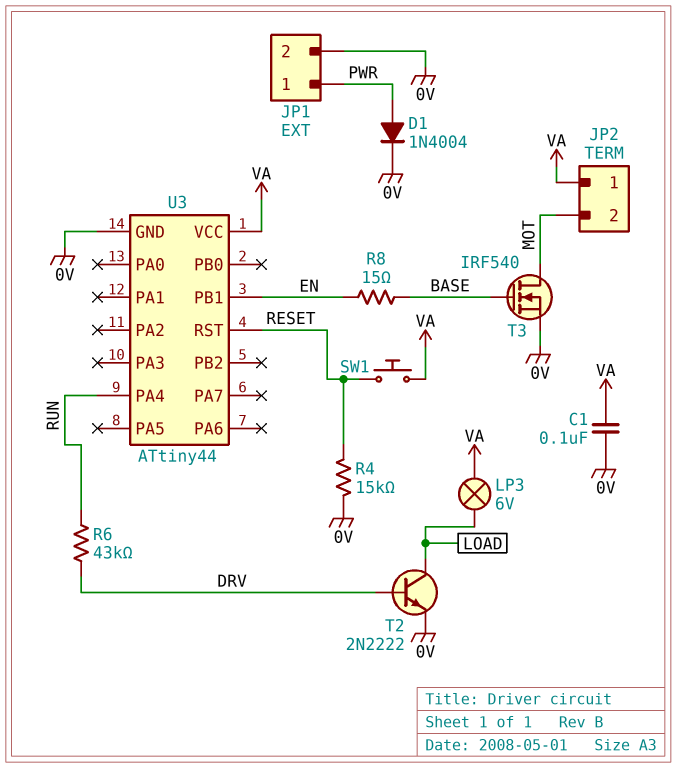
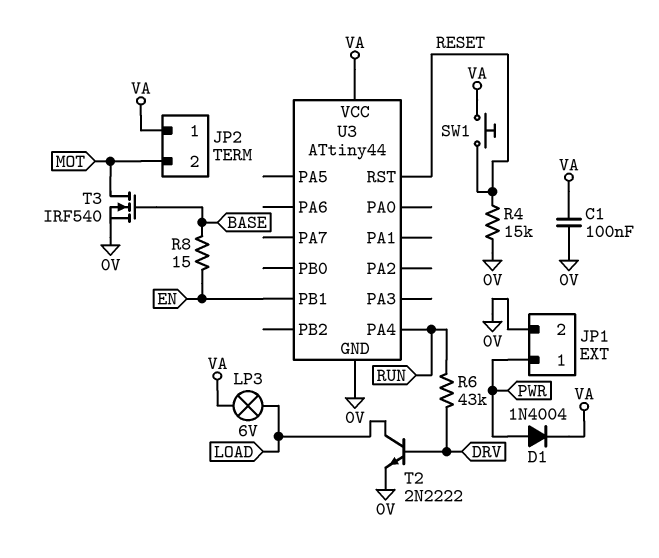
D1: diode 1N4004 (A PWR, K 0V) -> diode 1N4004 (A PWR, K VA)

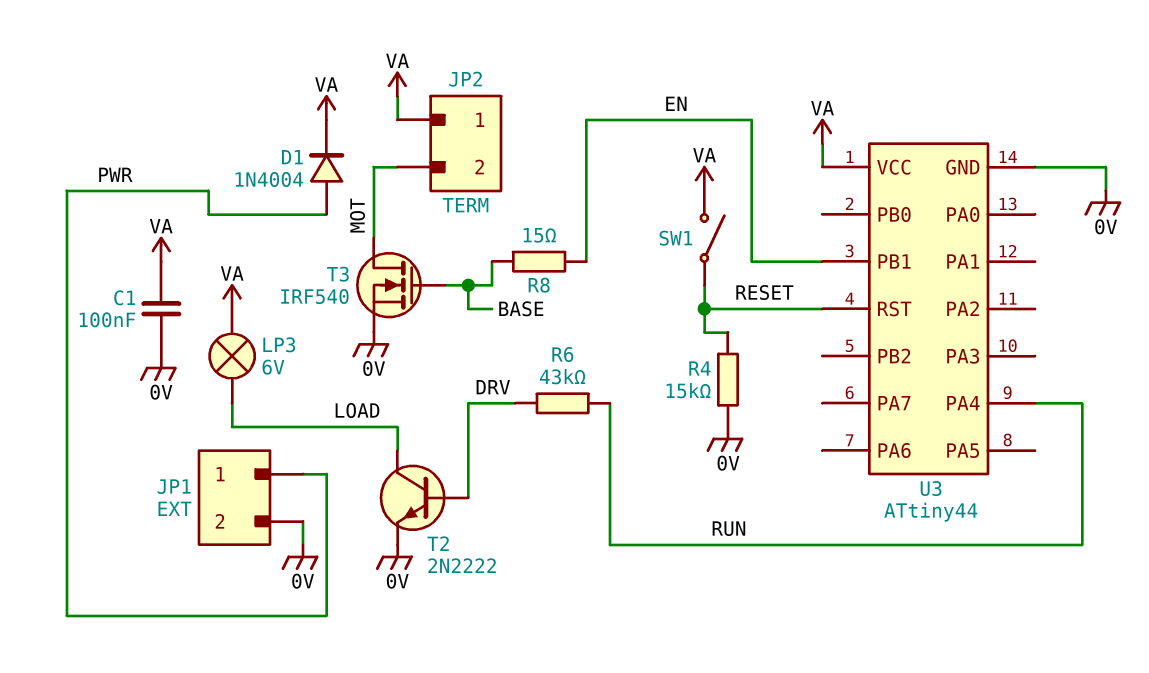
SW1: button (RESET, VA) -> switch (RESET, VA)

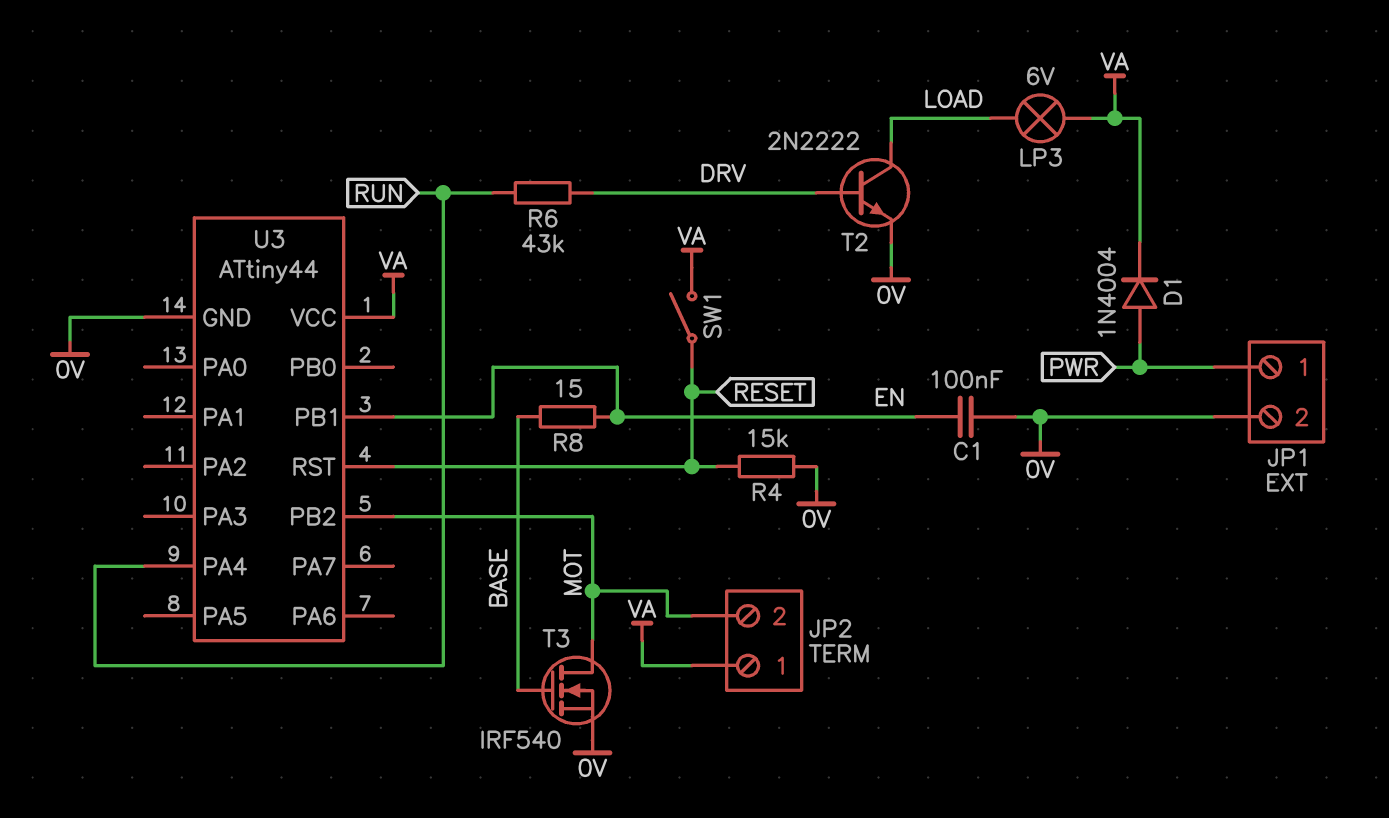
C1: 100nF (0V, VA) -> 100nF (0V, EN)
U3 pin PB2: none -> MOT

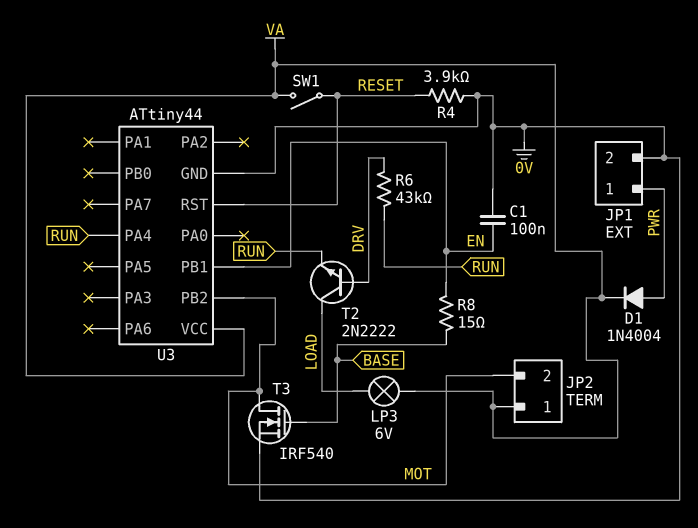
R4: 15k (0V, RESET) -> 3.9k (0V, RESET)
T2: NPN 2N2222 (B DRV, C LOAD, E 0V) -> NPN 2N2222 (B DRV, C LOAD, E RUN)

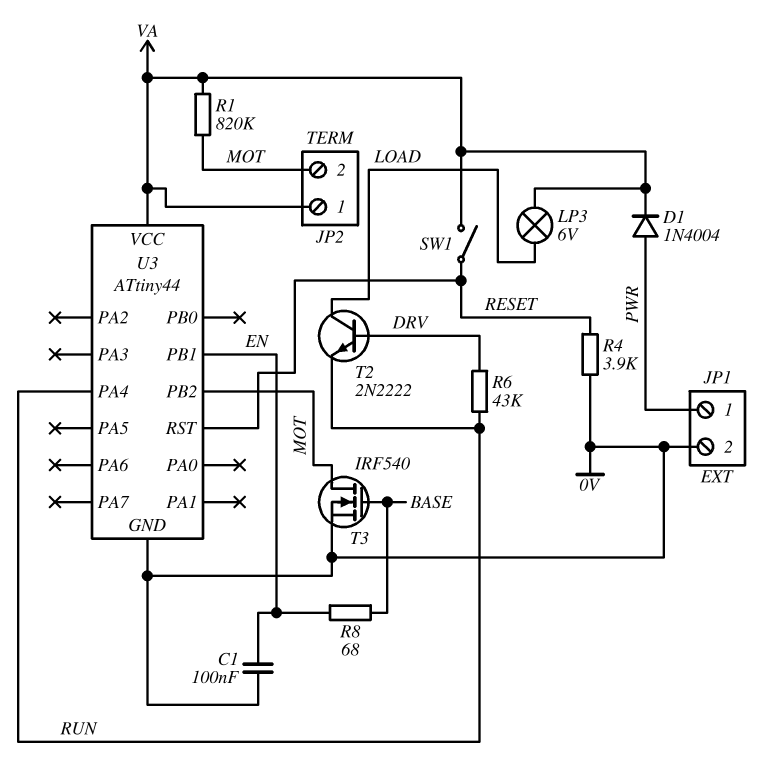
R1: none -> 820k (MOT, VA)
R8: 15 (BASE, EN) -> 68 (BASE, EN)

